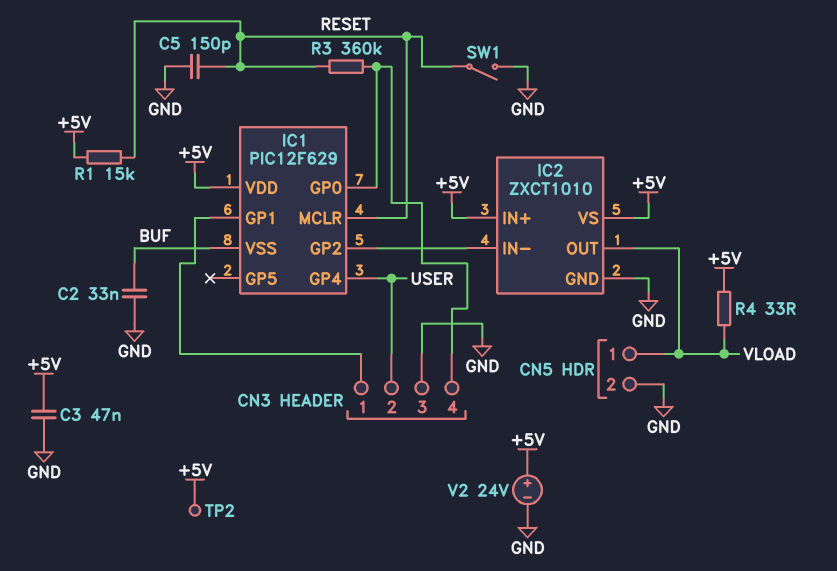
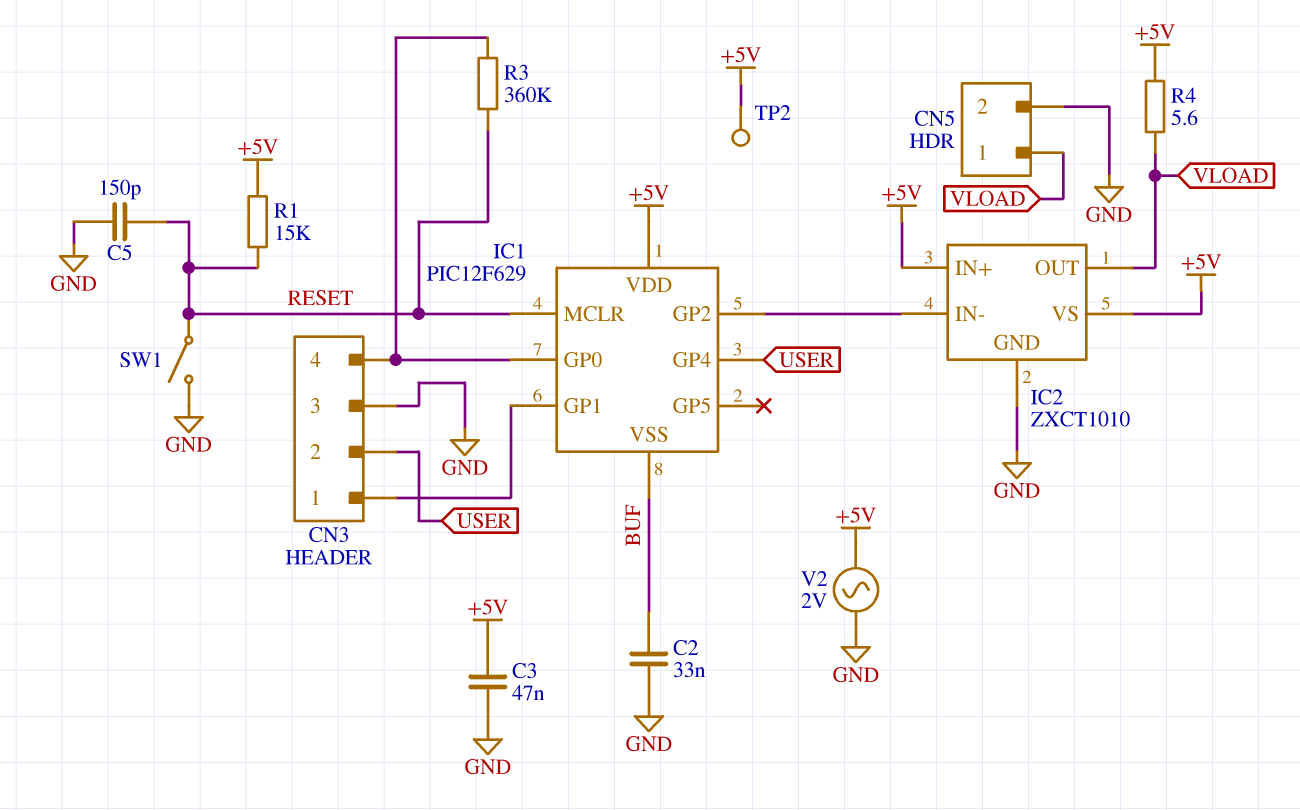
R4: 33 (+5V, VLOAD) -> 5.6 (+5V, VLOAD)
V2: 24V (plus +5V, minus GND) -> AC 2V (+5V, GND)

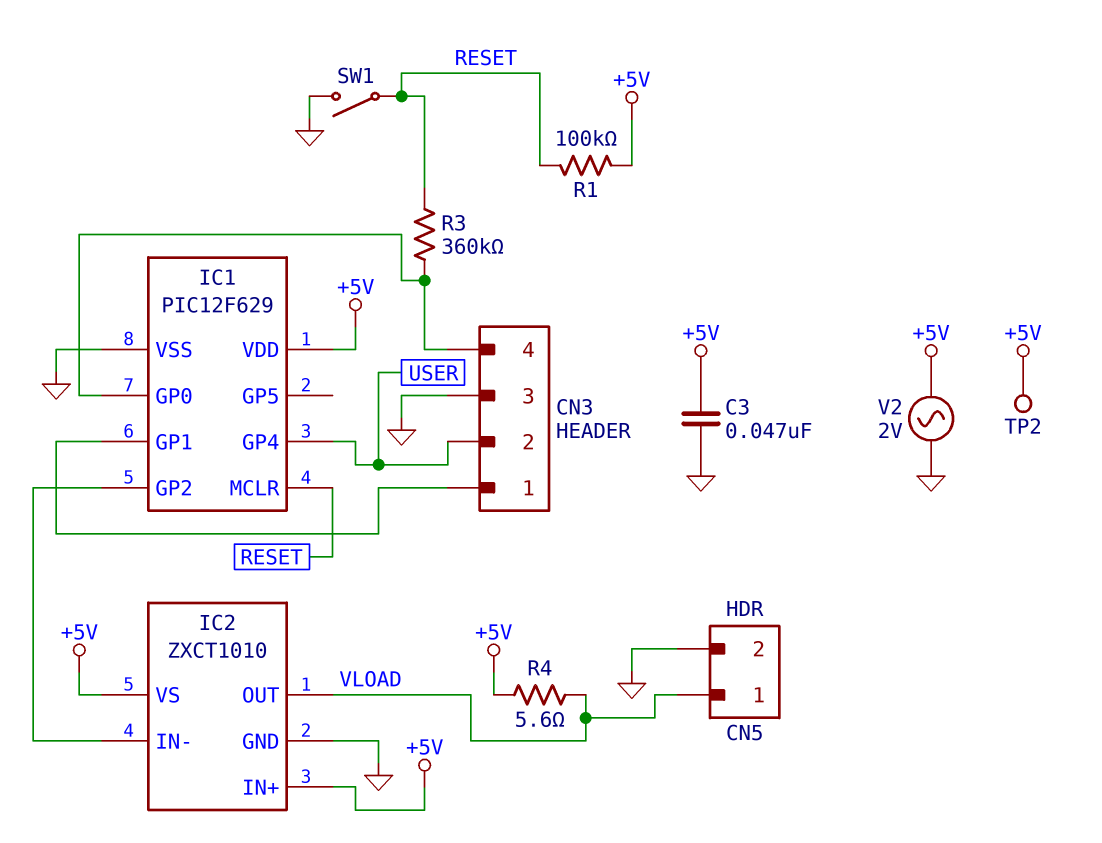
C2: 33nF (BUF, GND) -> none
C5: 150pF (GND, RESET) -> none
IC1 pin VSS: BUF -> GND
R1: 15k (+5V, RESET) -> 100k (+5V, RESET)

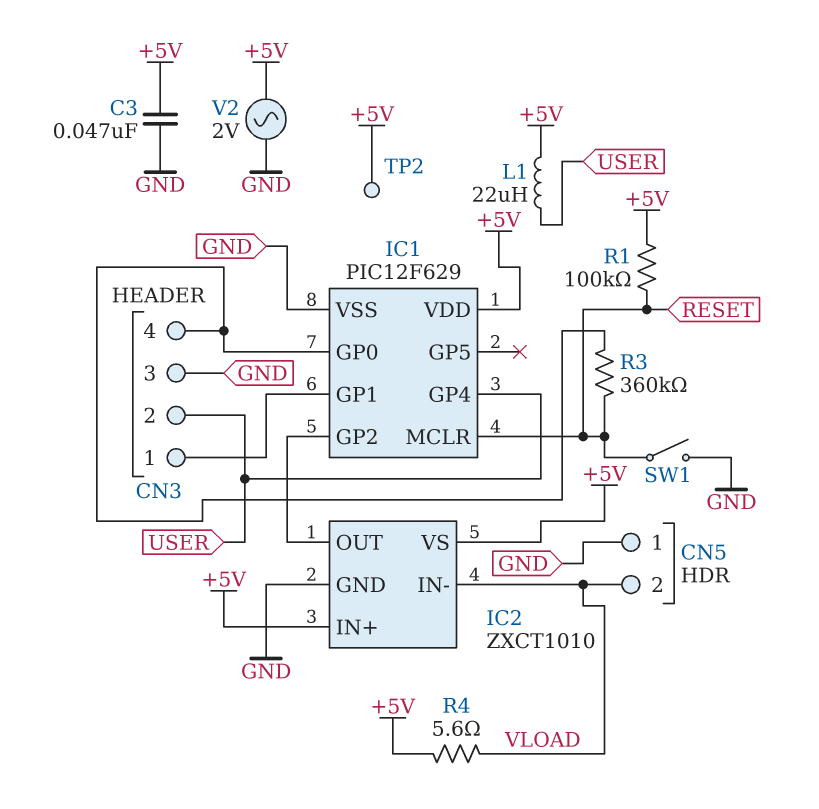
CN5 pin 1: VLOAD -> GND
CN5 pin 2: GND -> VLOAD
IC2 pin IN-: IC1/GP2 -> VLOAD
IC2 pin OUT: VLOAD -> IC1/GP2
L1: none -> 22uH (+5V, USER)

